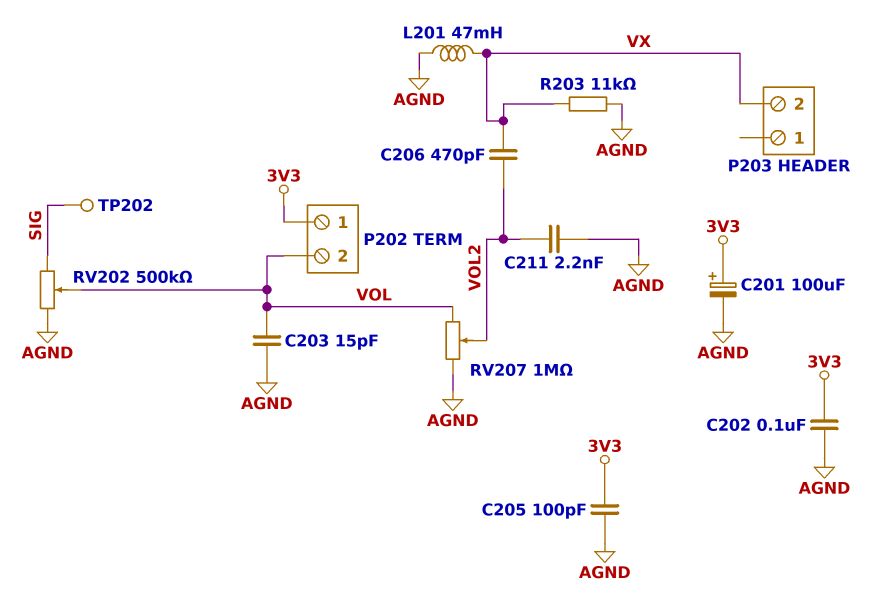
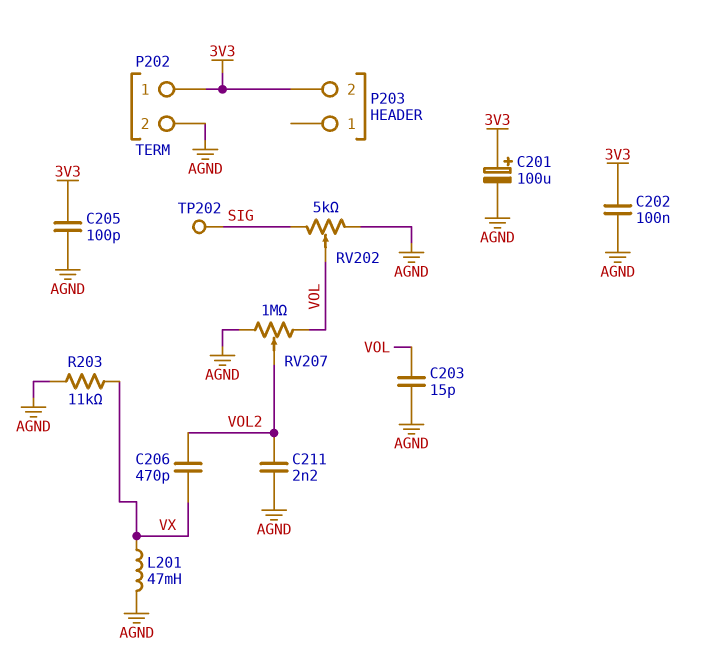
P202 pin 2: VOL -> AGND
P203 pin 2: VX -> 3V3
RV202: 500k (AGND, SIG, wiper VOL) -> 5k (AGND, SIG, wiper VOL)

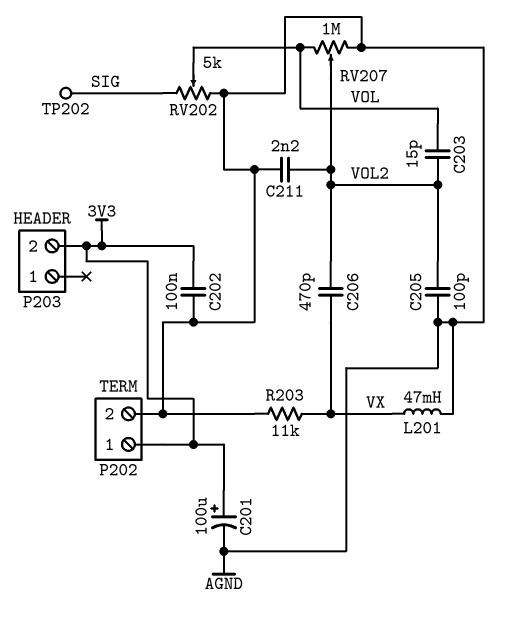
C203: 15pF (AGND, VOL) -> 15pF (VOL, VOL2)
C205: 100pF (3V3, AGND) -> 100pF (AGND, VOL2)

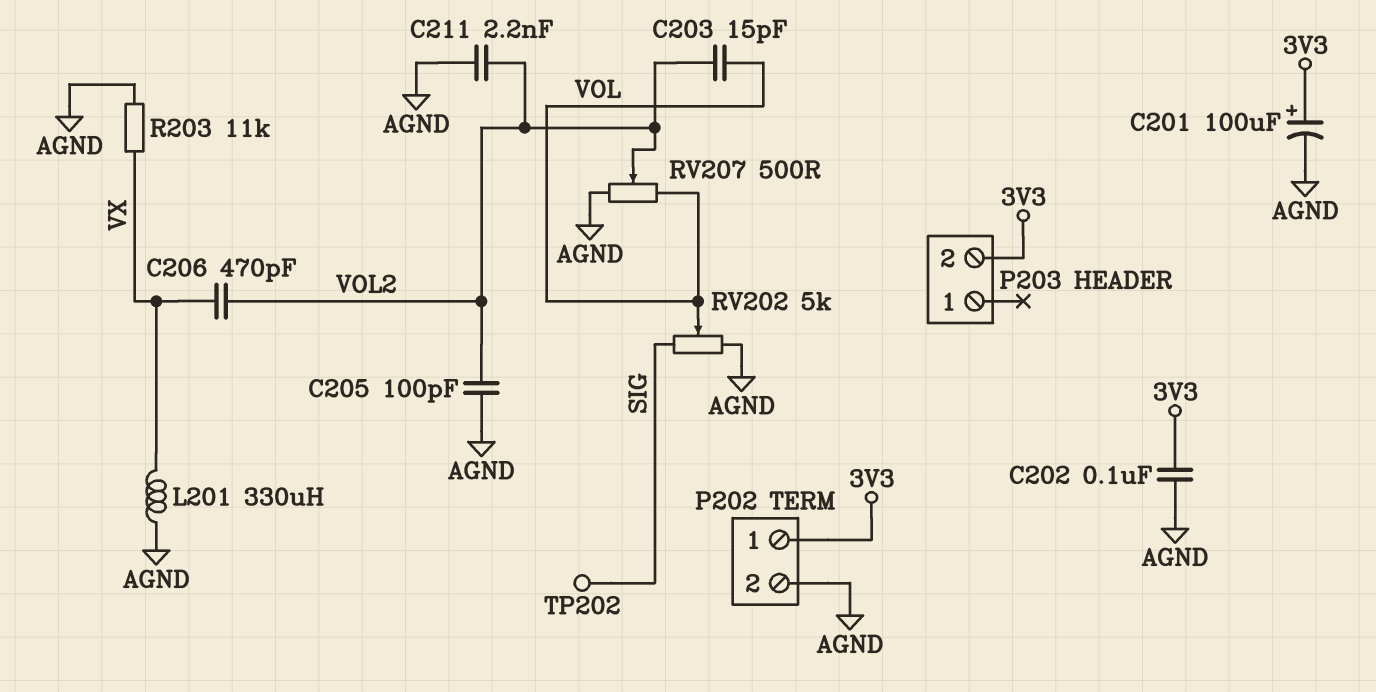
L201: 47mH (AGND, VX) -> 330uH (AGND, VX)
RV207: 1M (AGND, VOL, wiper VOL2) -> 500 (AGND, VOL, wiper VOL2)

